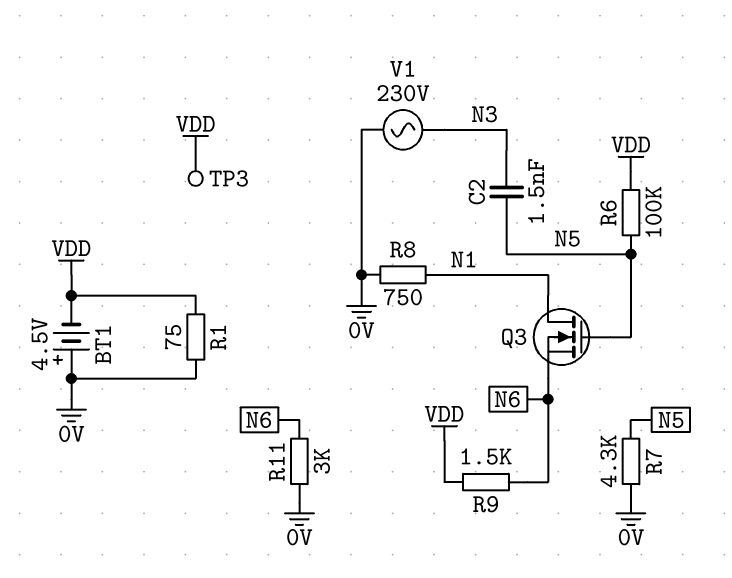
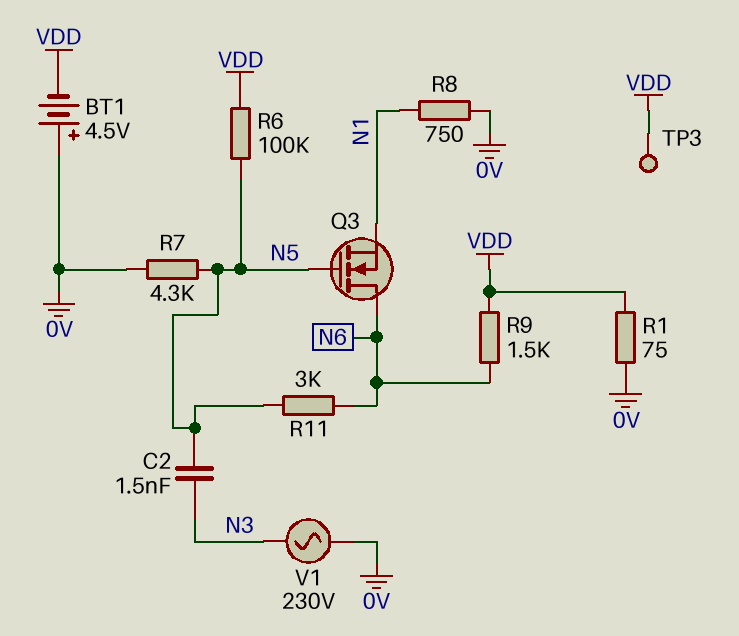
Q3: NMOS (G N5, D N1, S N6) -> NMOS (G N5, D N6, S N1)
R11: 3k (0V, N6) -> 3k (N5, N6)

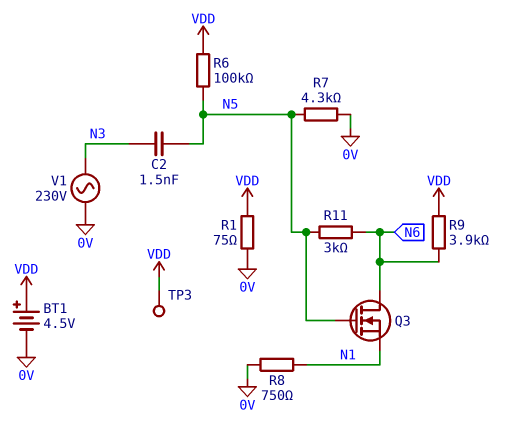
BT1: 4.5V (plus 0V, minus VDD) -> 4.5V (plus VDD, minus 0V)
R9: 1.5k (N6, VDD) -> 3.9k (N6, VDD)

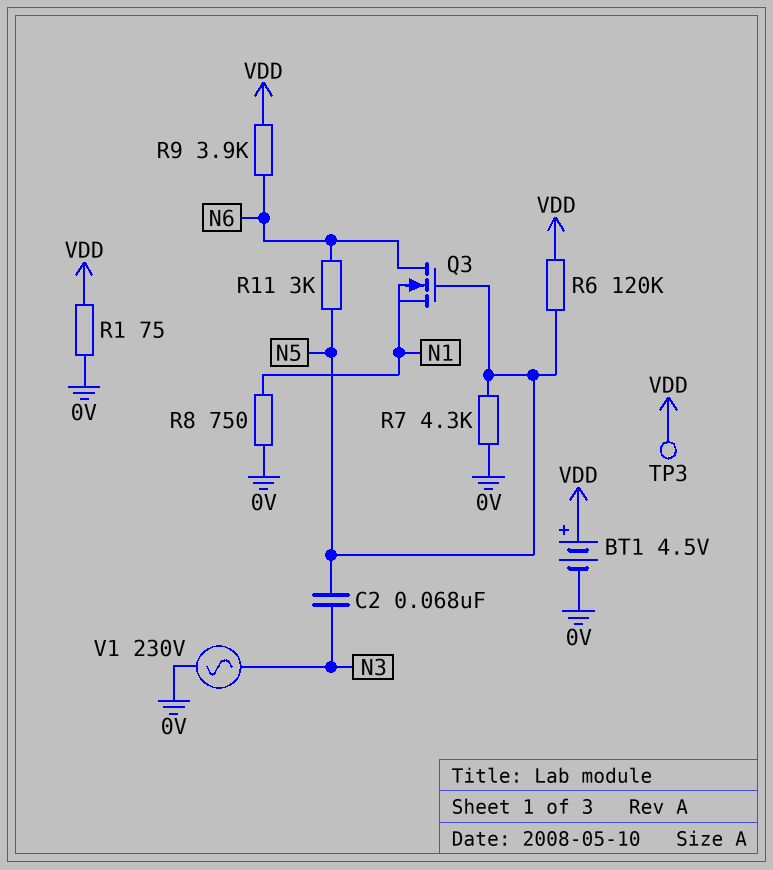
C2: 1.5nF (N3, N5) -> 68nF (N3, N5)
R6: 100k (N5, VDD) -> 120k (N5, VDD)

